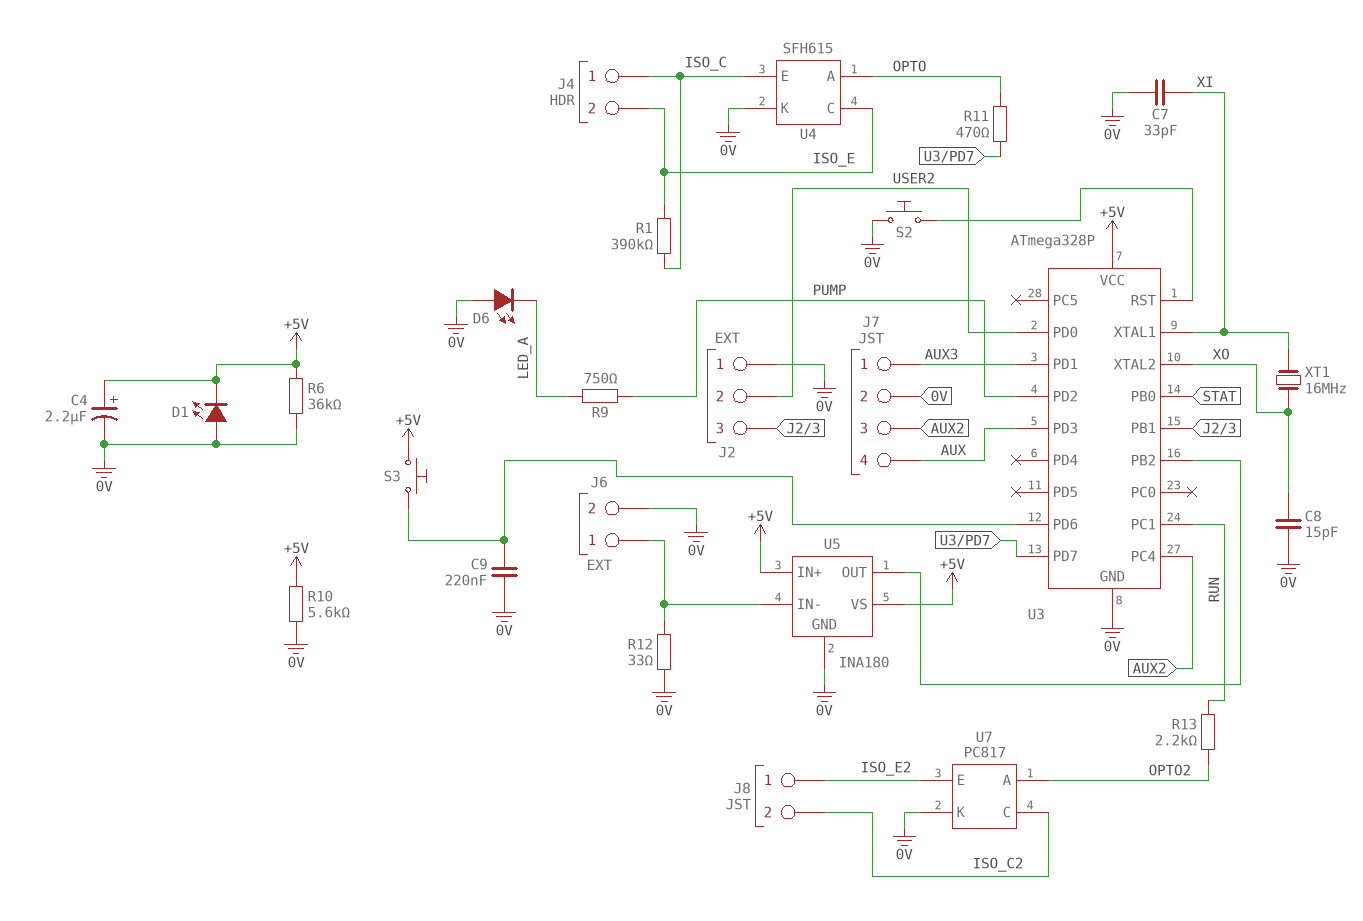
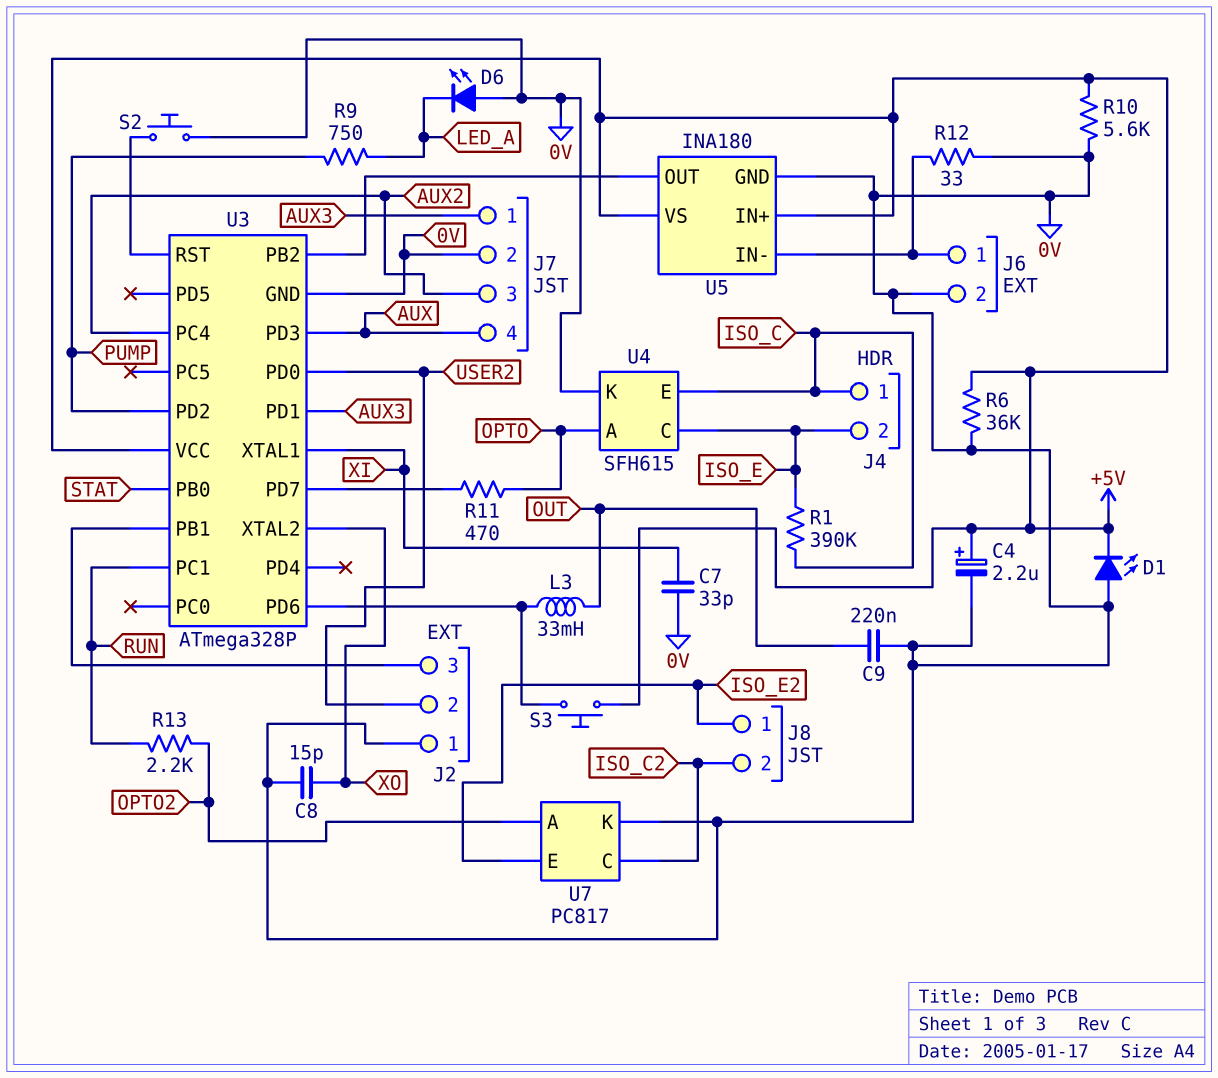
C9: 220nF (0V, U3/PD6) -> 220nF (0V, OUT)
L3: none -> 33mH (OUT, U3/PD6)
XT1: 16MHz (XI, XO) -> none

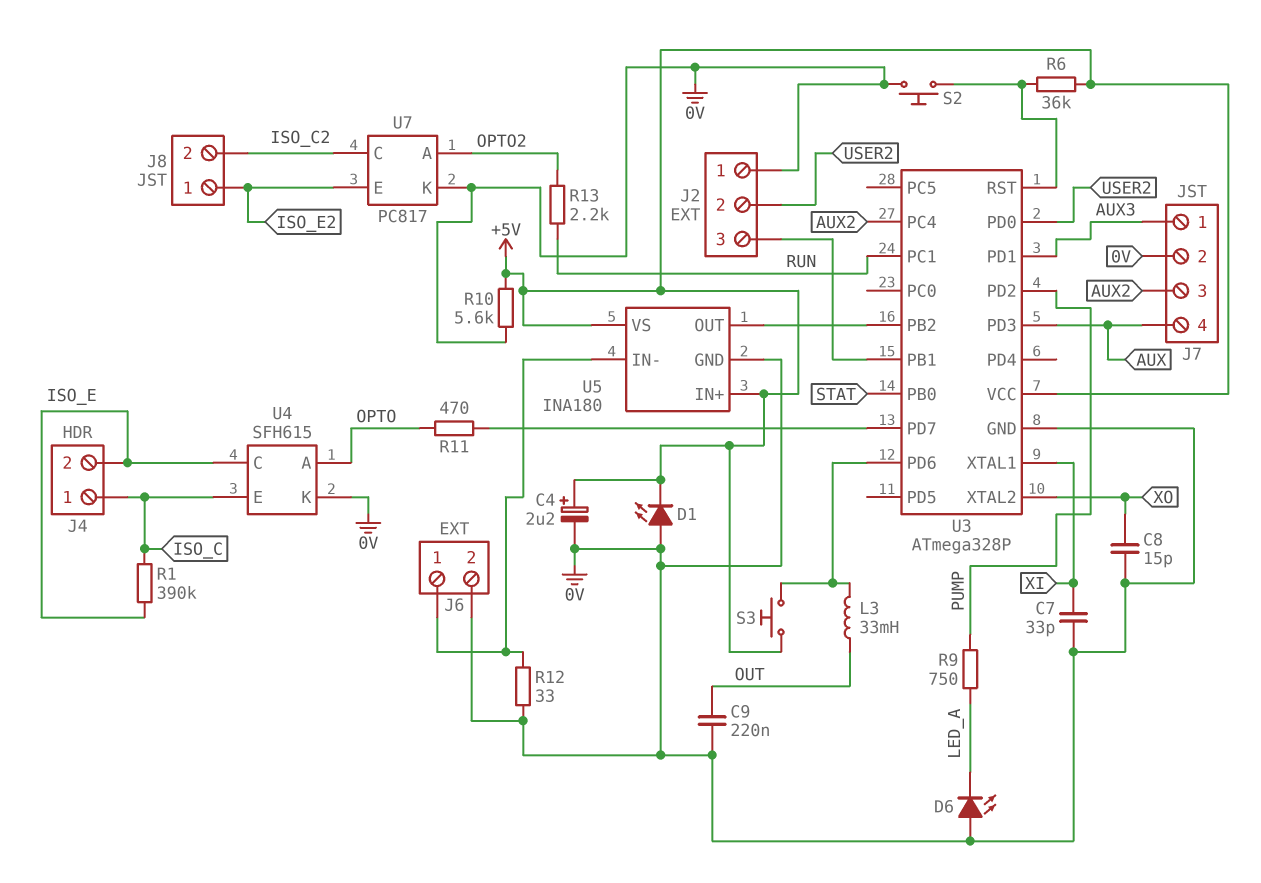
R6: 36k (+5V, 0V) -> 36k (+5V, U3/RST)

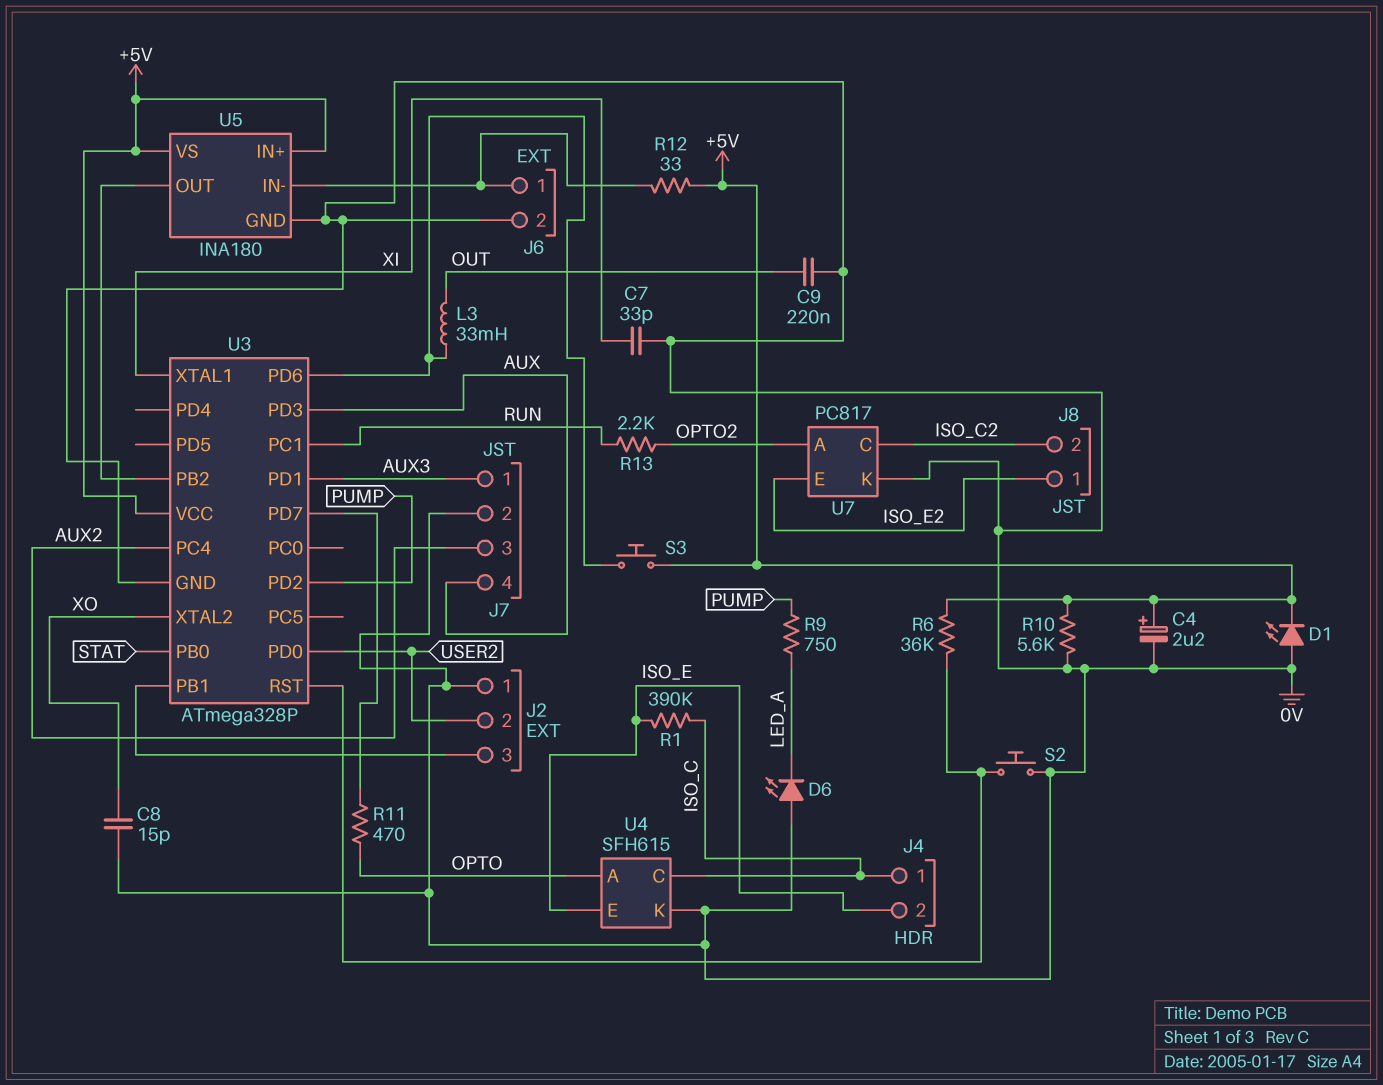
R12: 33 (0V, J6/1) -> 33 (+5V, J6/1)
U4 pin C: ISO_E -> ISO_C
U4 pin E: ISO_C -> ISO_E

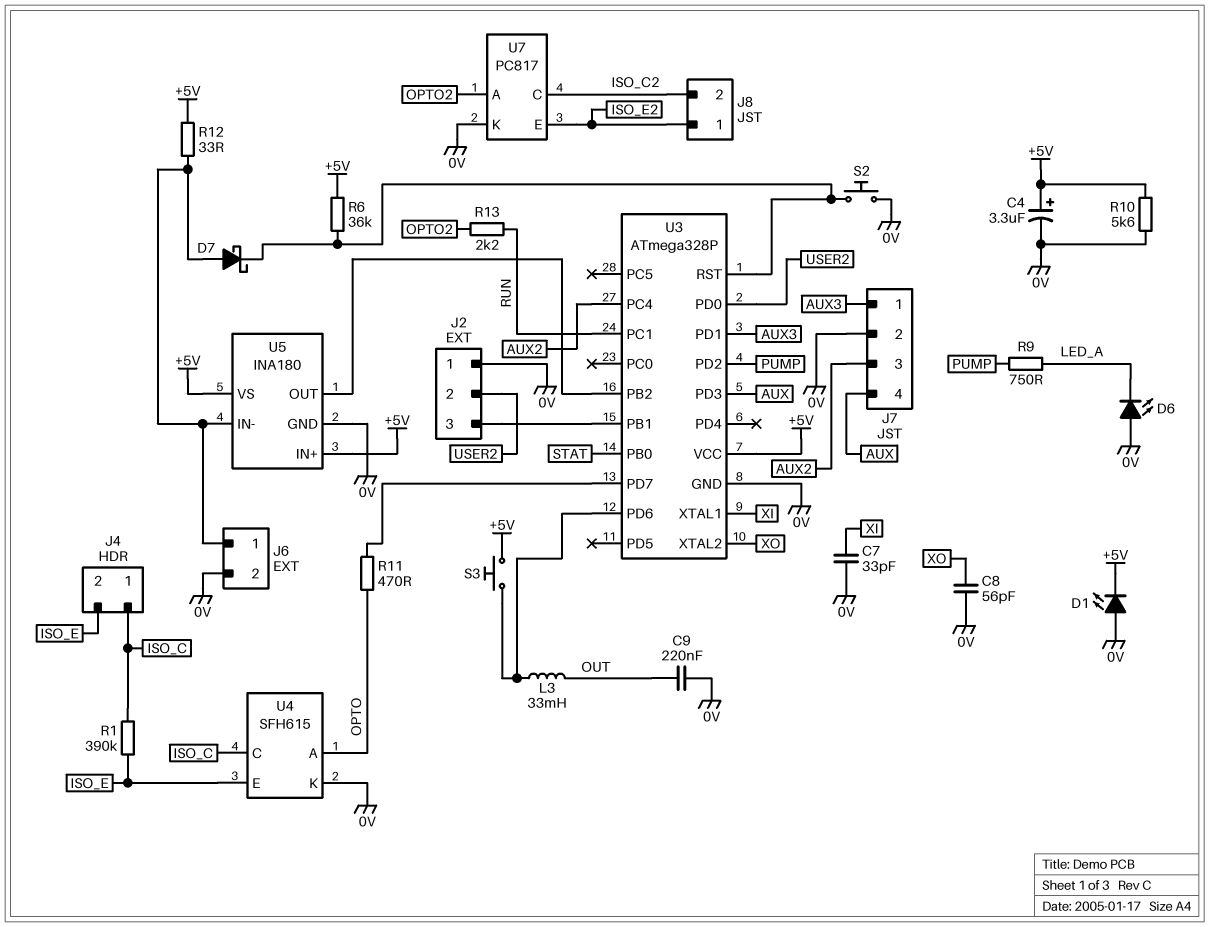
C4: 2.2uF (plus +5V, minus 0V) -> 3.3uF (plus +5V, minus 0V)
C8: 15pF (0V, XO) -> 56pF (0V, XO)
D7: none -> schottky (A J6/1, K U3/RST)

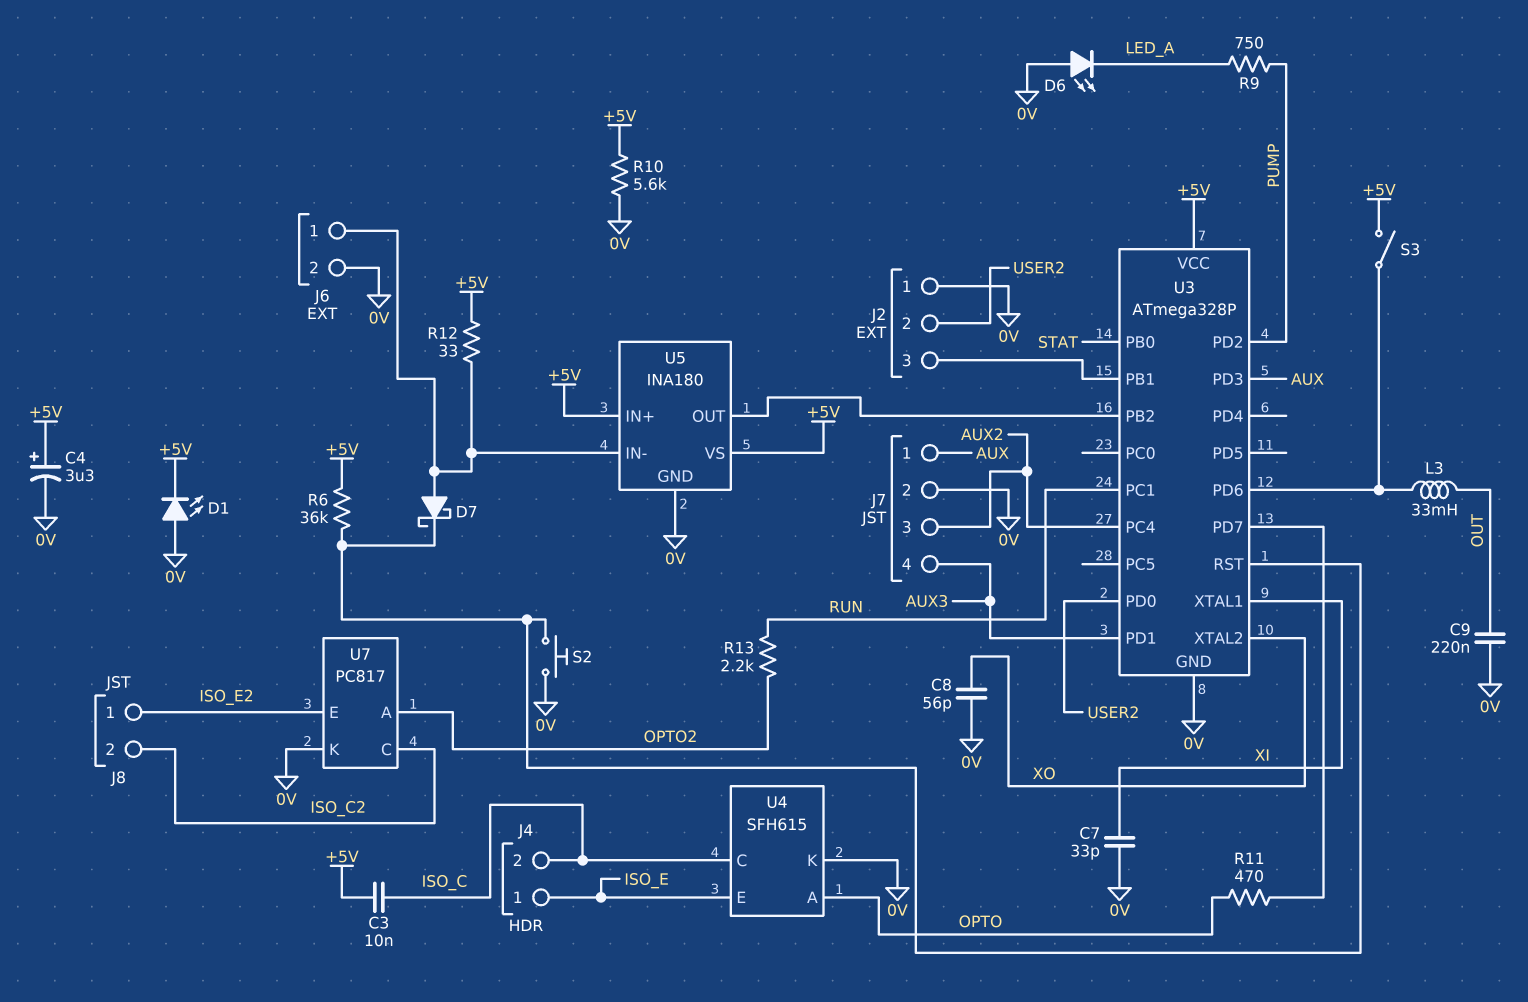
C3: none -> 10nF (+5V, ISO_C)
J4 pin 1: ISO_C -> ISO_E
J4 pin 2: ISO_E -> ISO_C
J7 pin 1: AUX3 -> AUX
J7 pin 4: AUX -> AUX3
R1: 390k (ISO_C, ISO_E) -> none
S3: button (+5V, U3/PD6) -> switch (+5V, U3/PD6)

